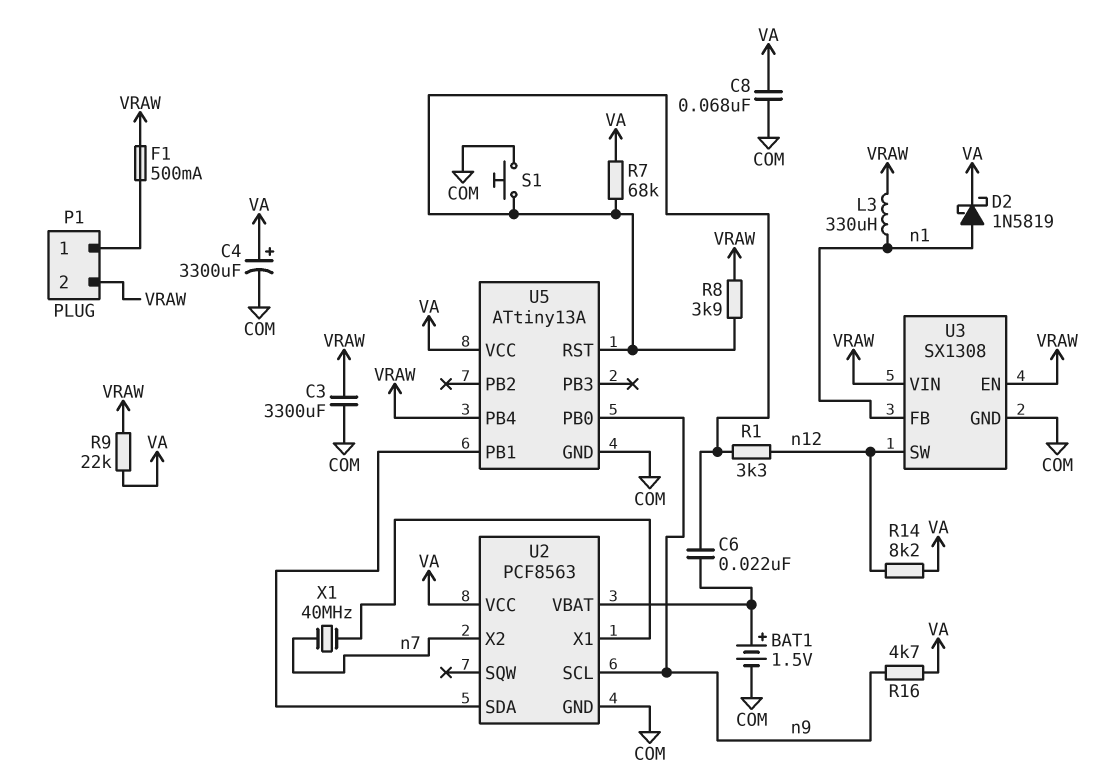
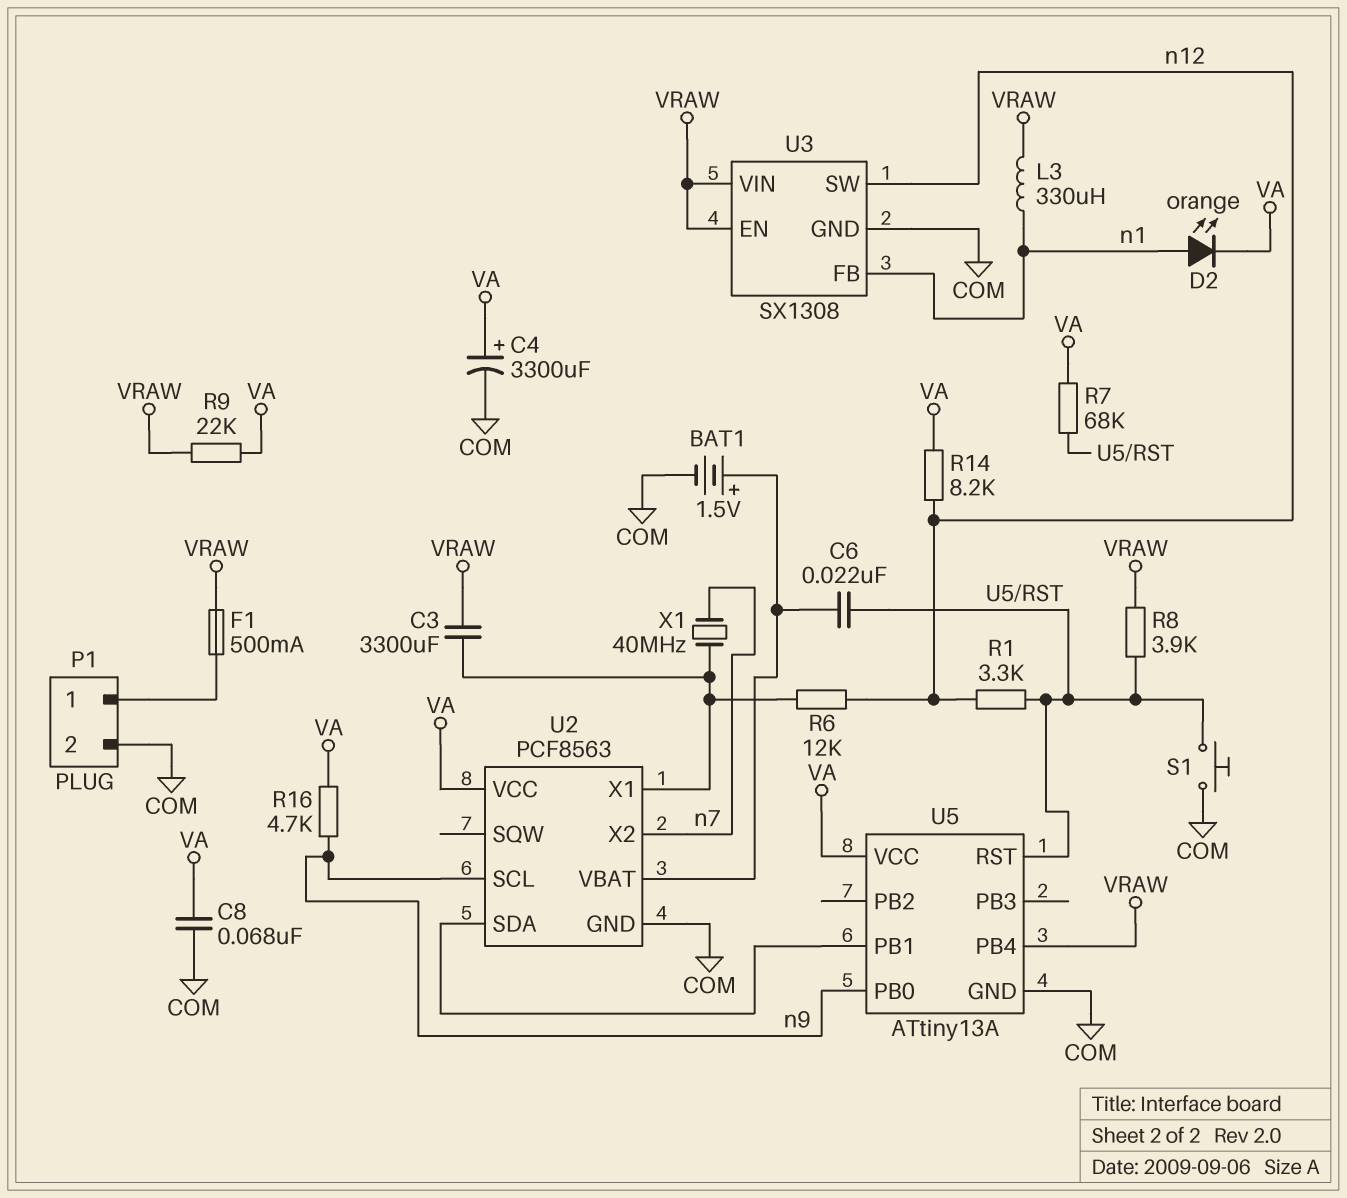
C3: 3300uF (COM, VRAW) -> 3300uF (U2/X1, VRAW)
D2: schottky 1N5819 (A n1, K VA) -> LED orange (A n1, K VA)
P1 pin 2: VRAW -> COM
R6: none -> 12k (U2/X1, n12)

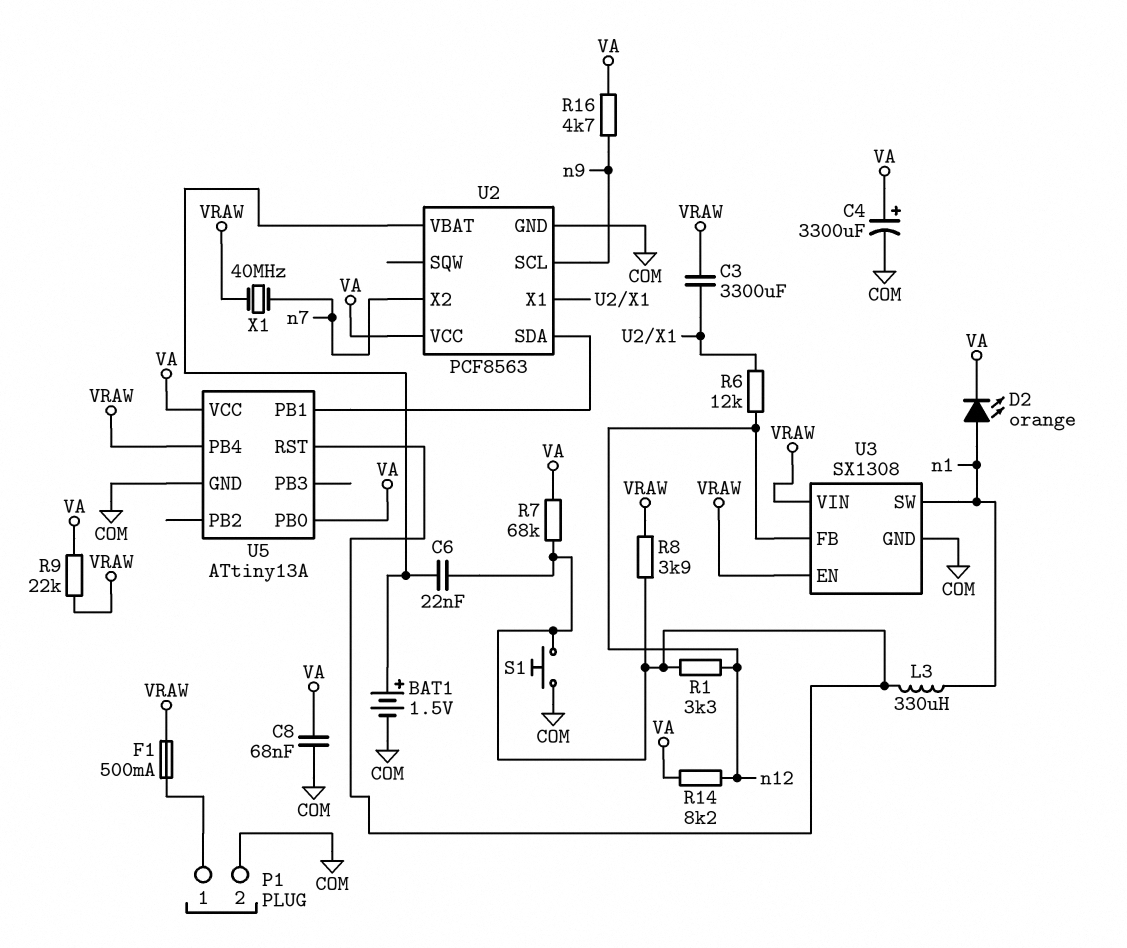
L3: 330uH (VRAW, n1) -> 330uH (U5/RST, n1)
U3 pin FB: n1 -> n12
U3 pin SW: n12 -> n1
U5 pin PB0: n9 -> VA
X1: 40MHz (U2/X1, n7) -> 40MHz (VRAW, n7)

